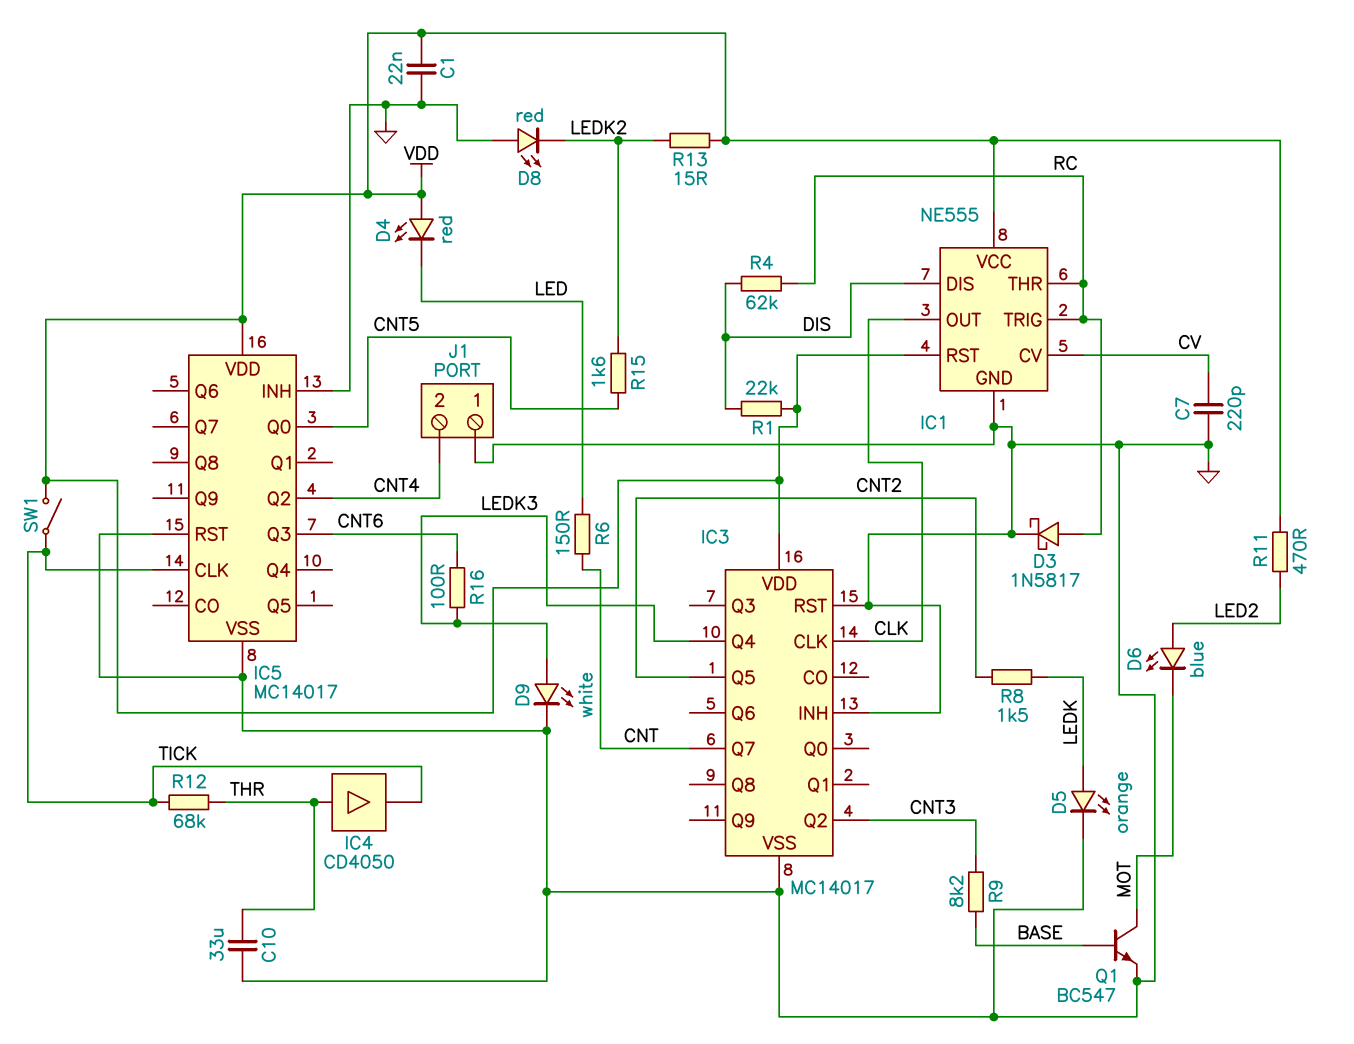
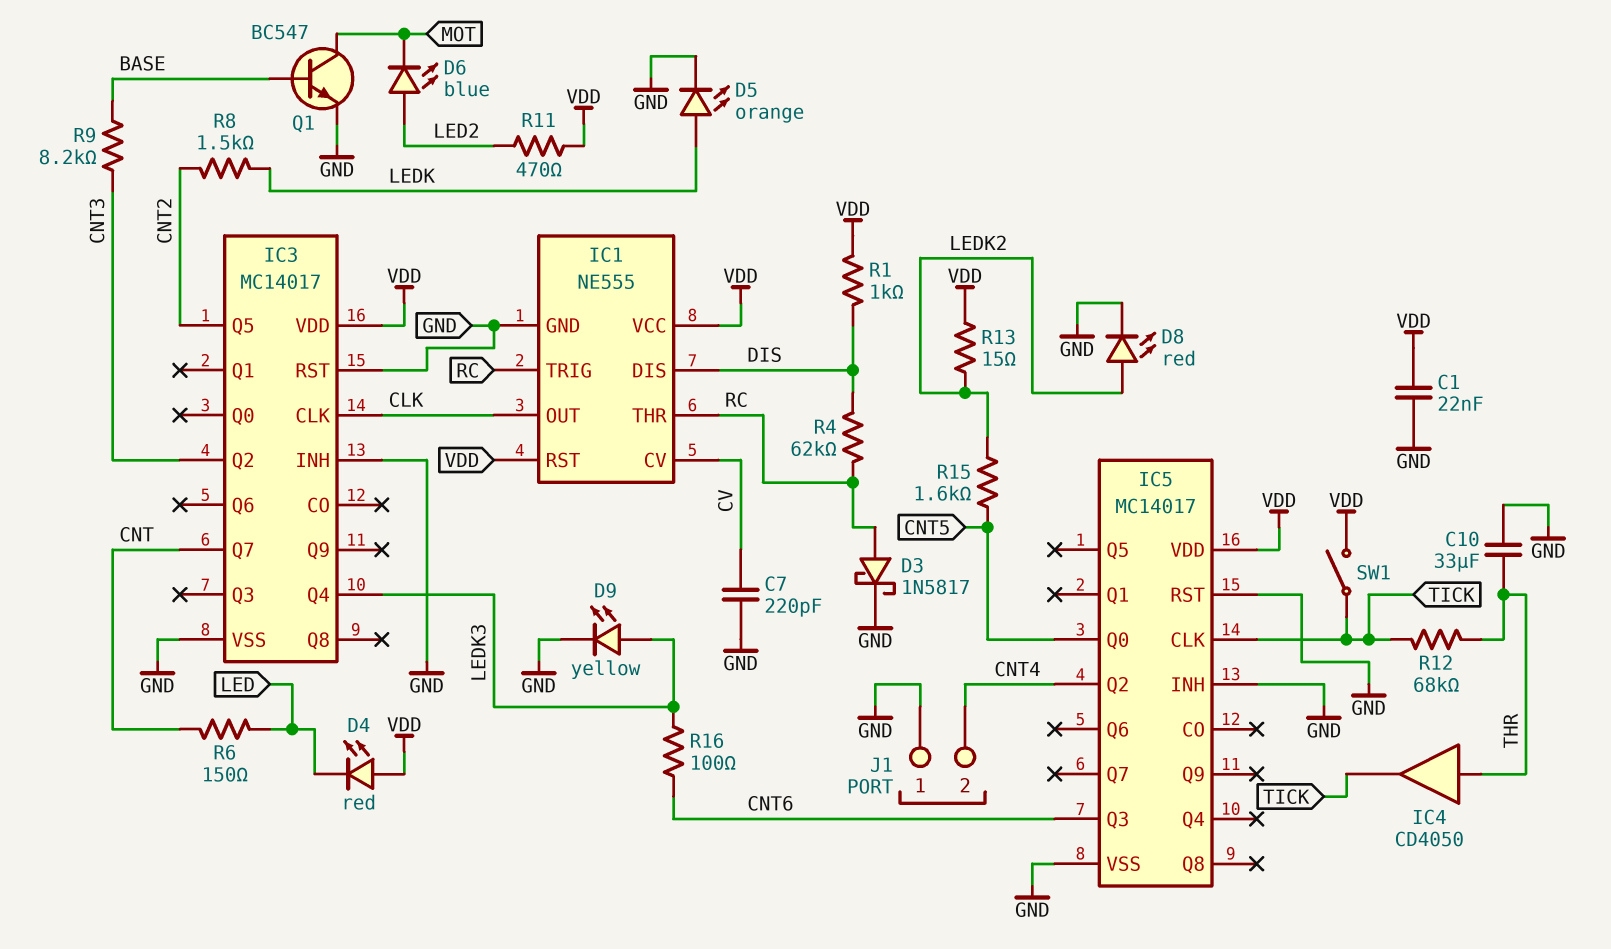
D8: LED red (A GND, K LEDK2) -> LED red (A LEDK2, K GND)
D9: LED white (A LEDK3, K GND) -> LED yellow (A LEDK3, K GND)
R1: 22k (DIS, VDD) -> 1k (DIS, VDD)

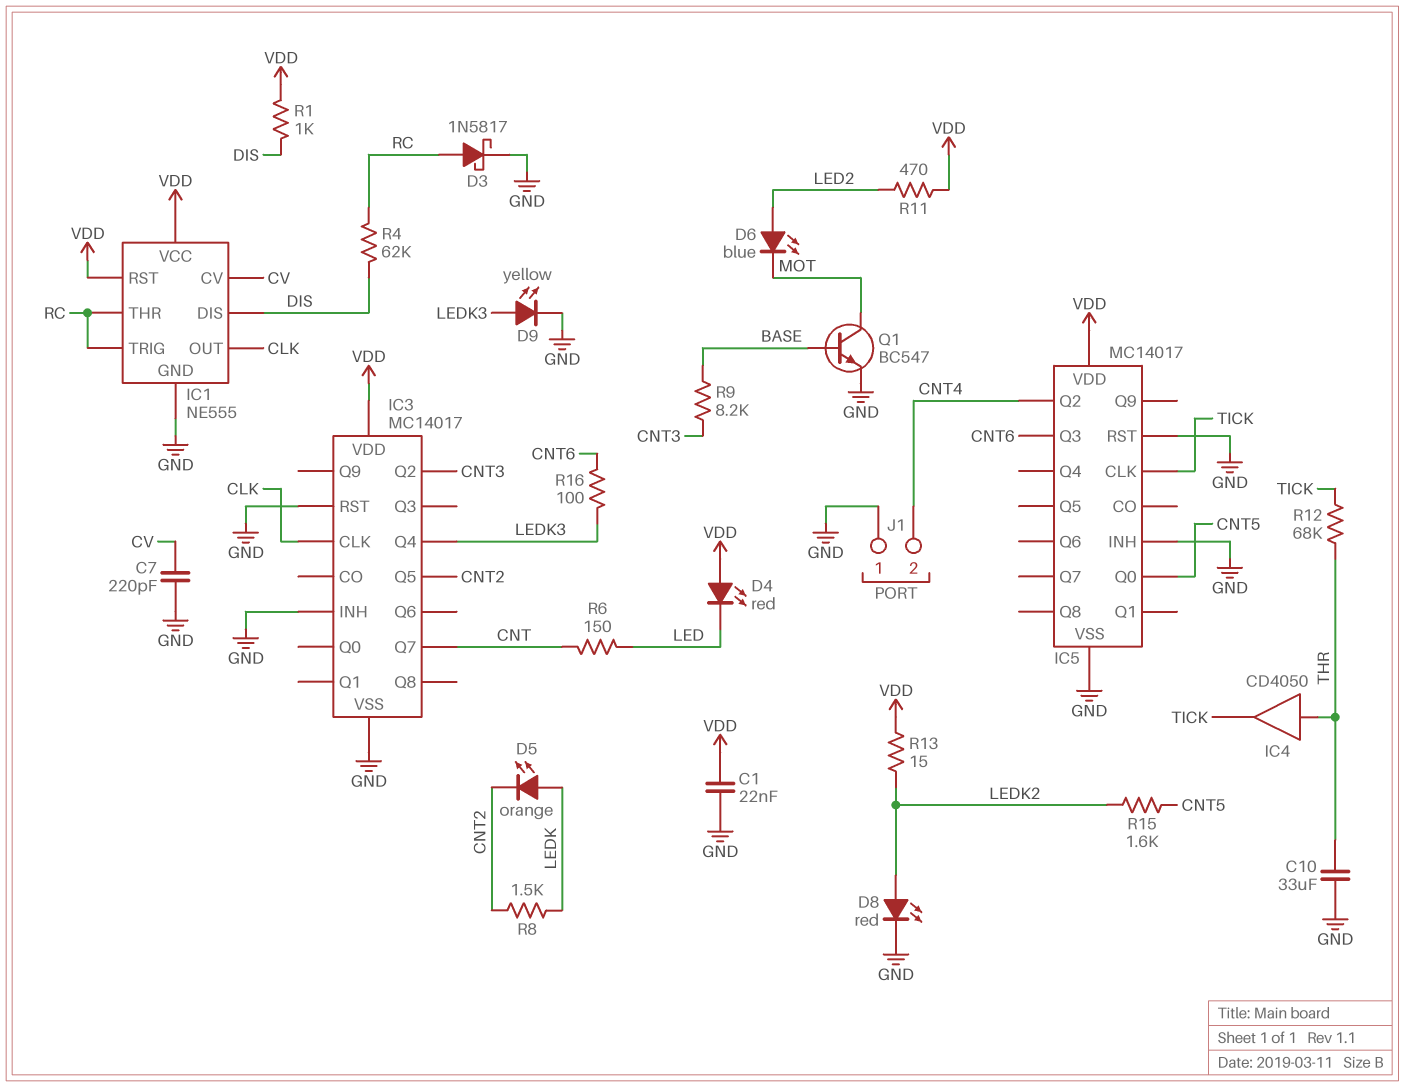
D5: LED orange (A LEDK, K GND) -> LED orange (A LEDK, K CNT2)
SW1: switch (TICK, VDD) -> none

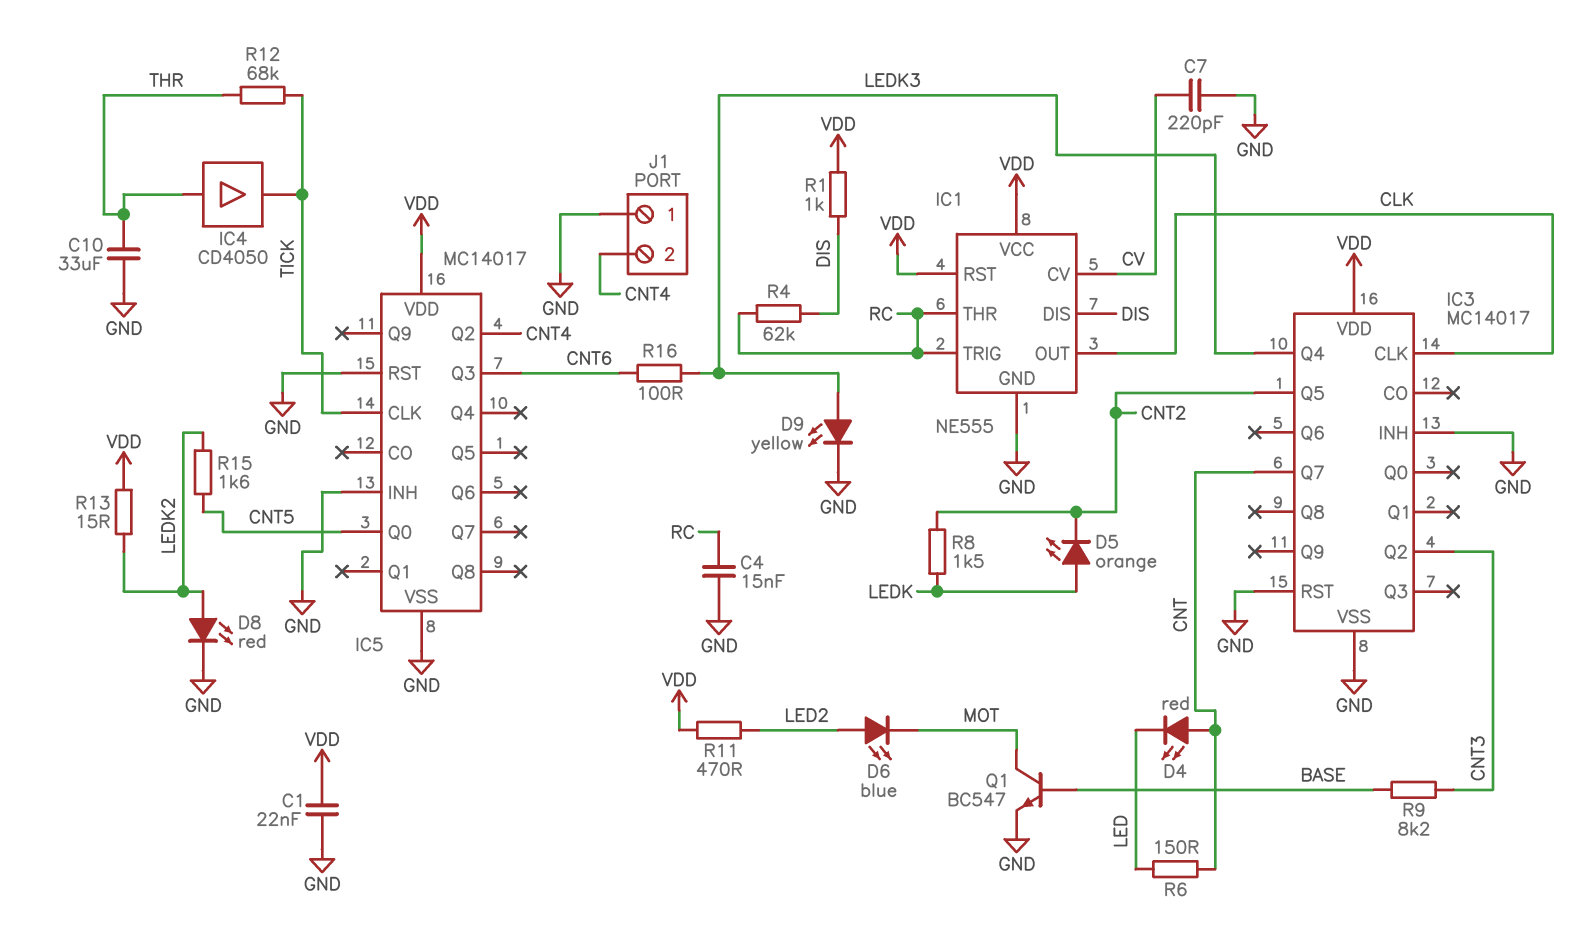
C4: none -> 15nF (GND, RC)
D3: schottky 1N5817 (A RC, K GND) -> none
D4: LED red (A VDD, K LED) -> LED red (A CNT, K LED)

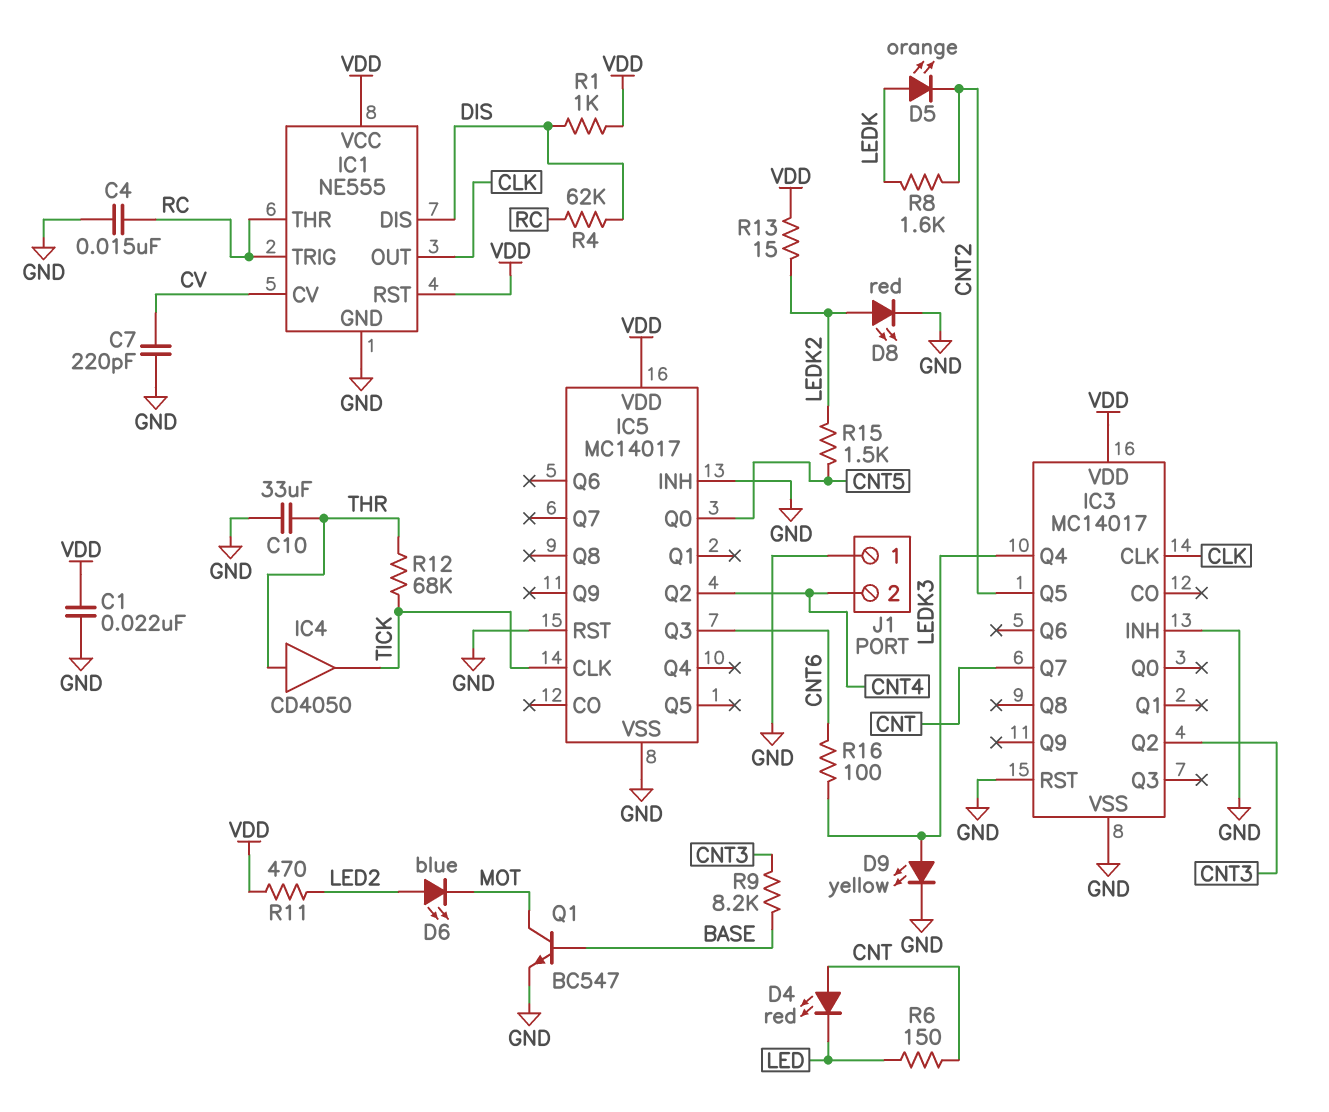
R8: 1.5k (CNT2, LEDK) -> 1.6k (CNT2, LEDK)
R15: 1.6k (CNT5, LEDK2) -> 1.5k (CNT5, LEDK2)

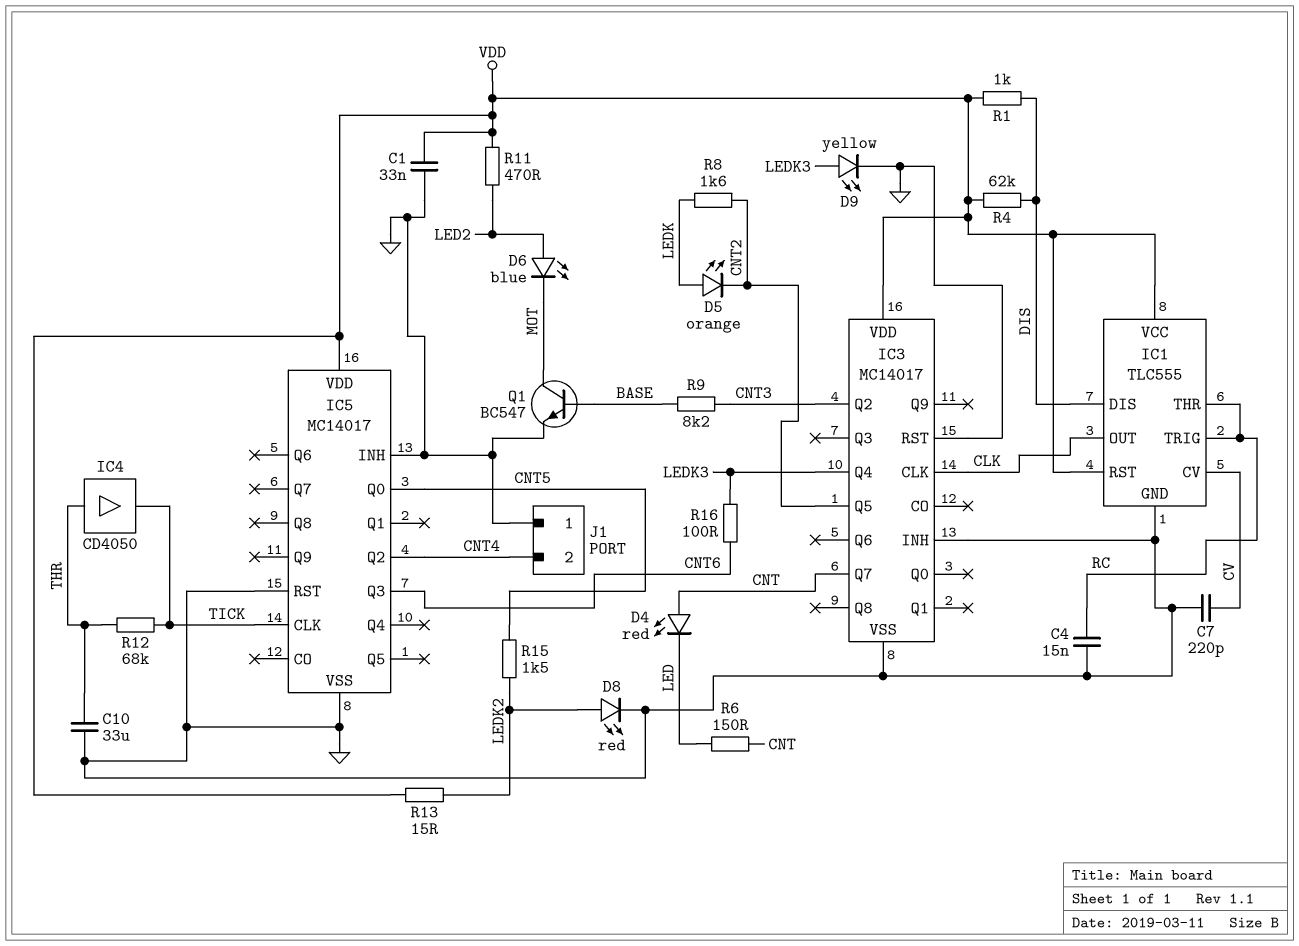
C1: 22nF (GND, VDD) -> 33nF (GND, VDD)
IC1: NE555 -> TLC555
R4: 62k (DIS, RC) -> 62k (DIS, VDD)

